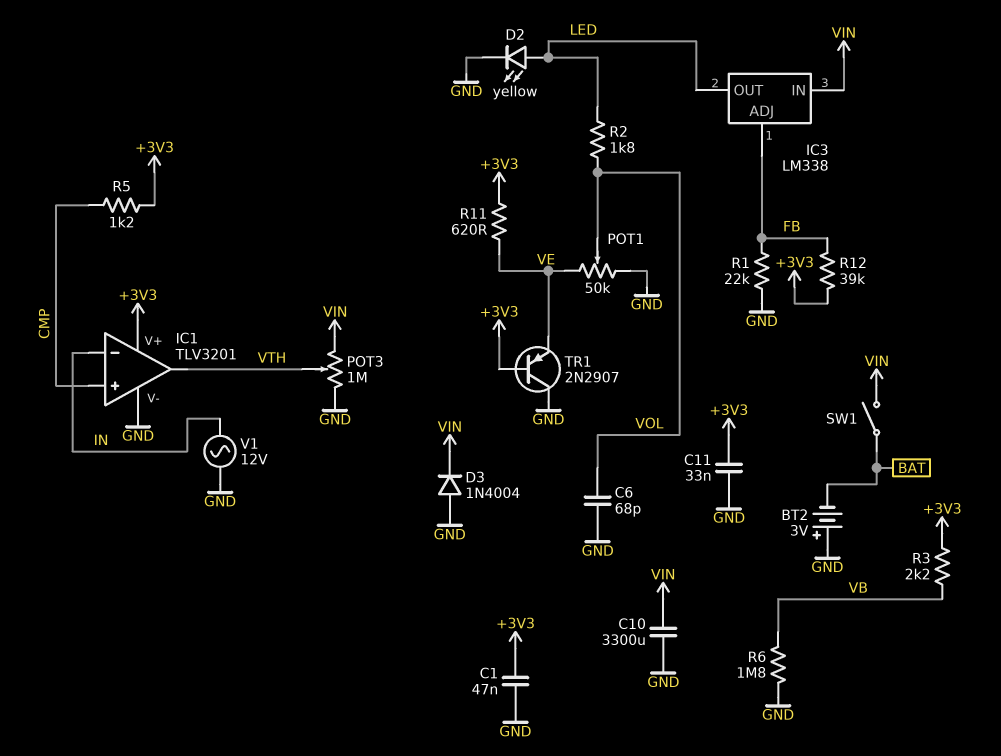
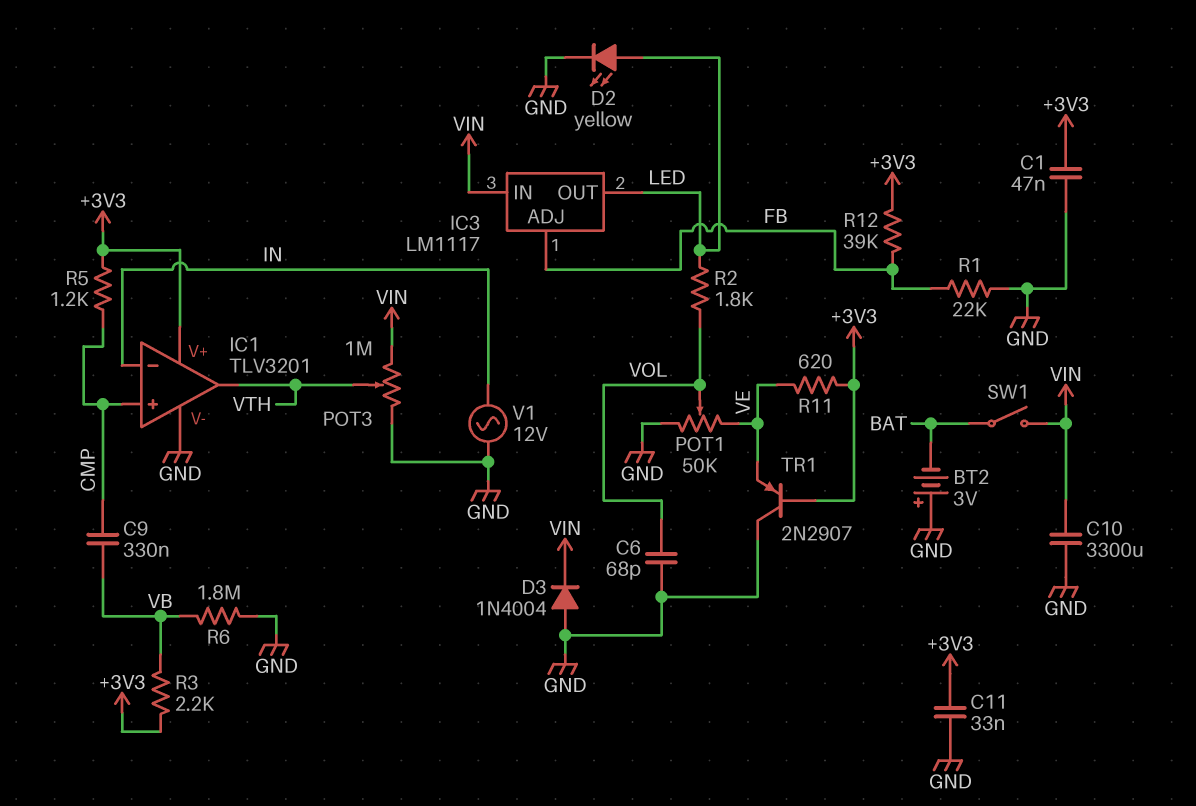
C9: none -> 330nF (CMP, VB)
IC3: LM338 -> LM1117

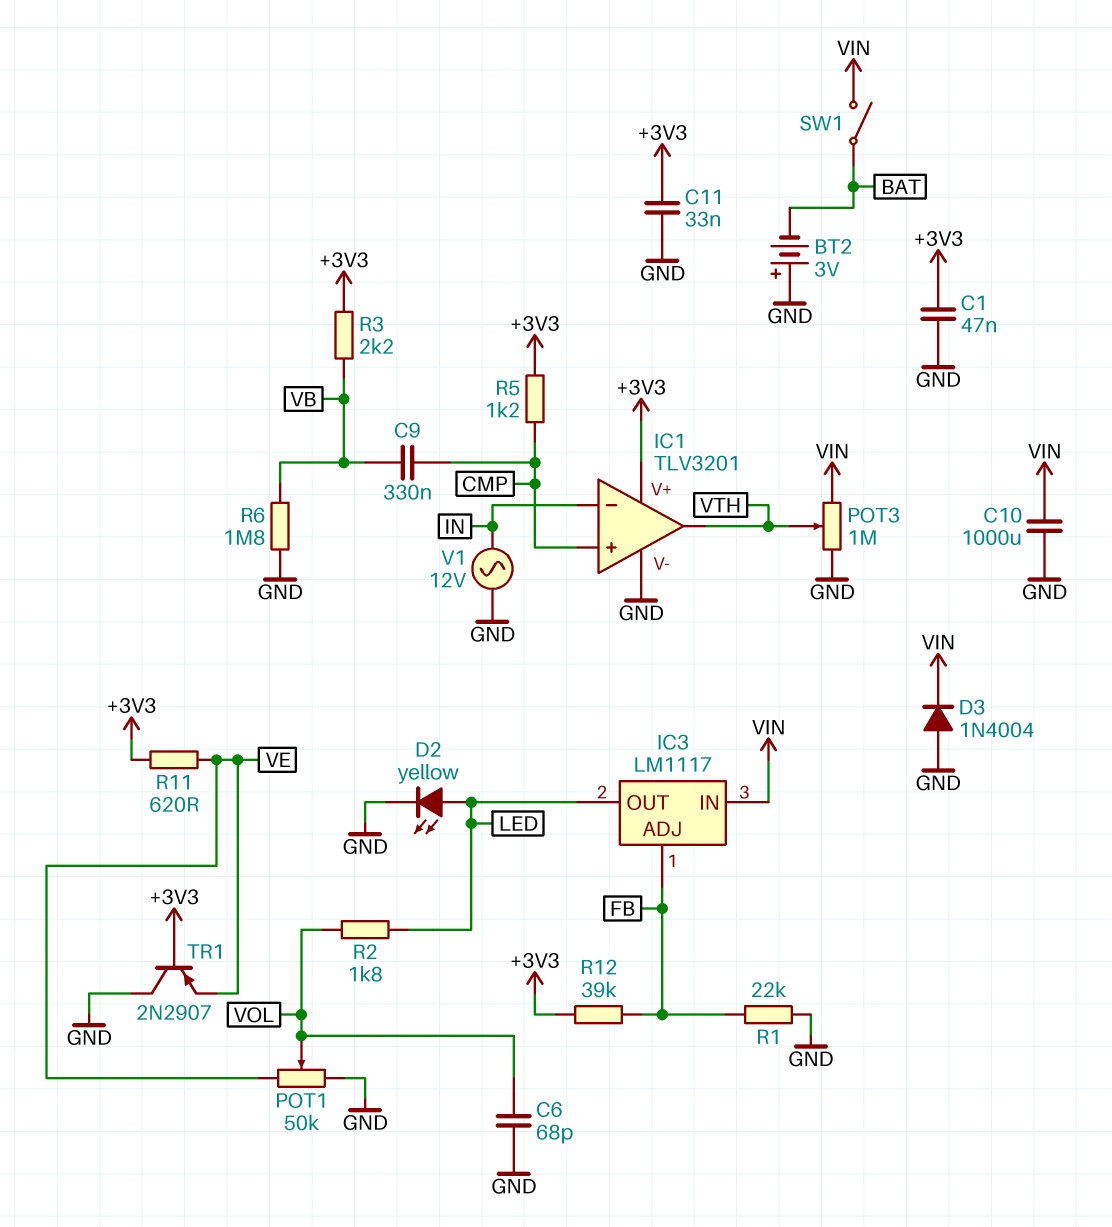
C10: 3300uF (GND, VIN) -> 1000uF (GND, VIN)

